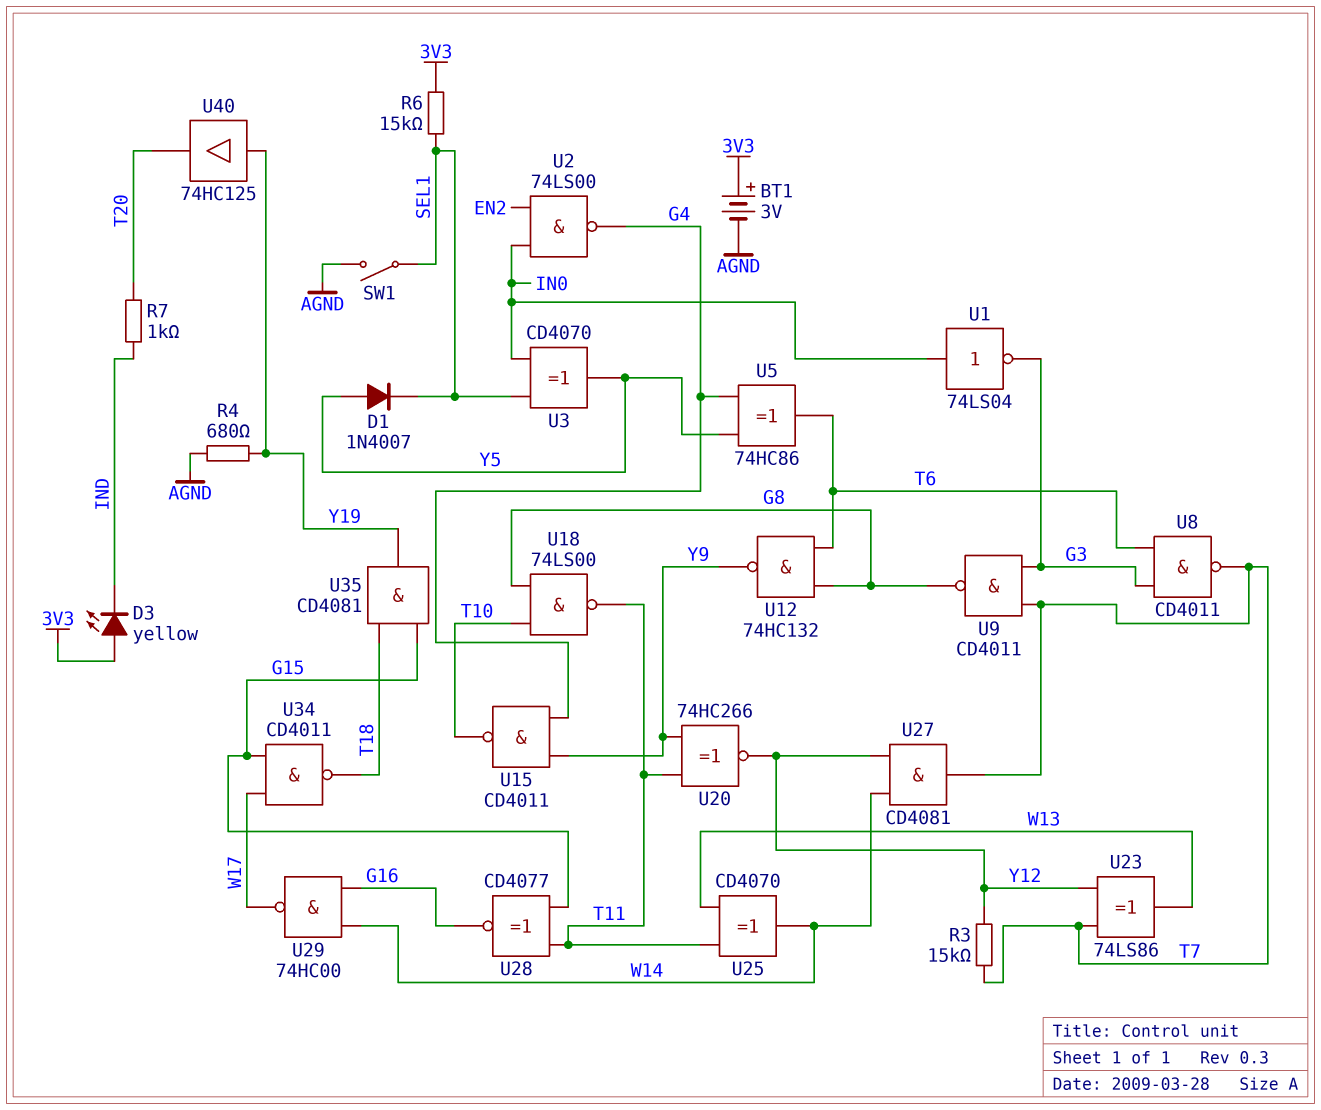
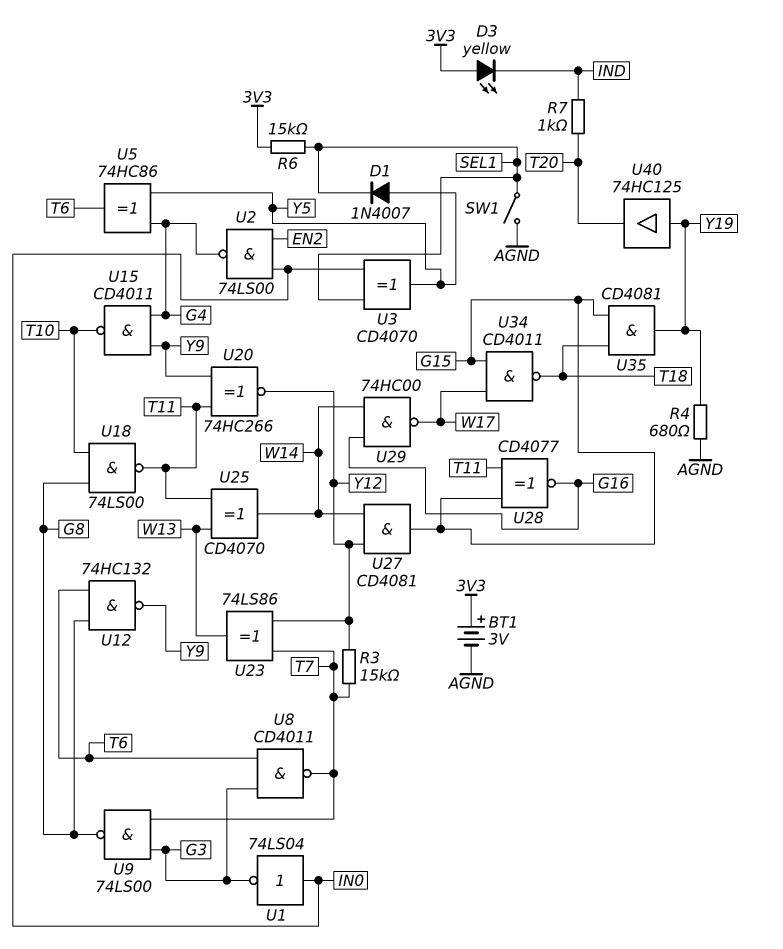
U9: NAND CD4011 (in G3, in T7, out G8) -> NAND 74LS00 (in G3, in T7, out G8)
U27: AND CD4081 (in W14, in Y12, out T7) -> AND CD4081 (in W14, in Y12, out G15)

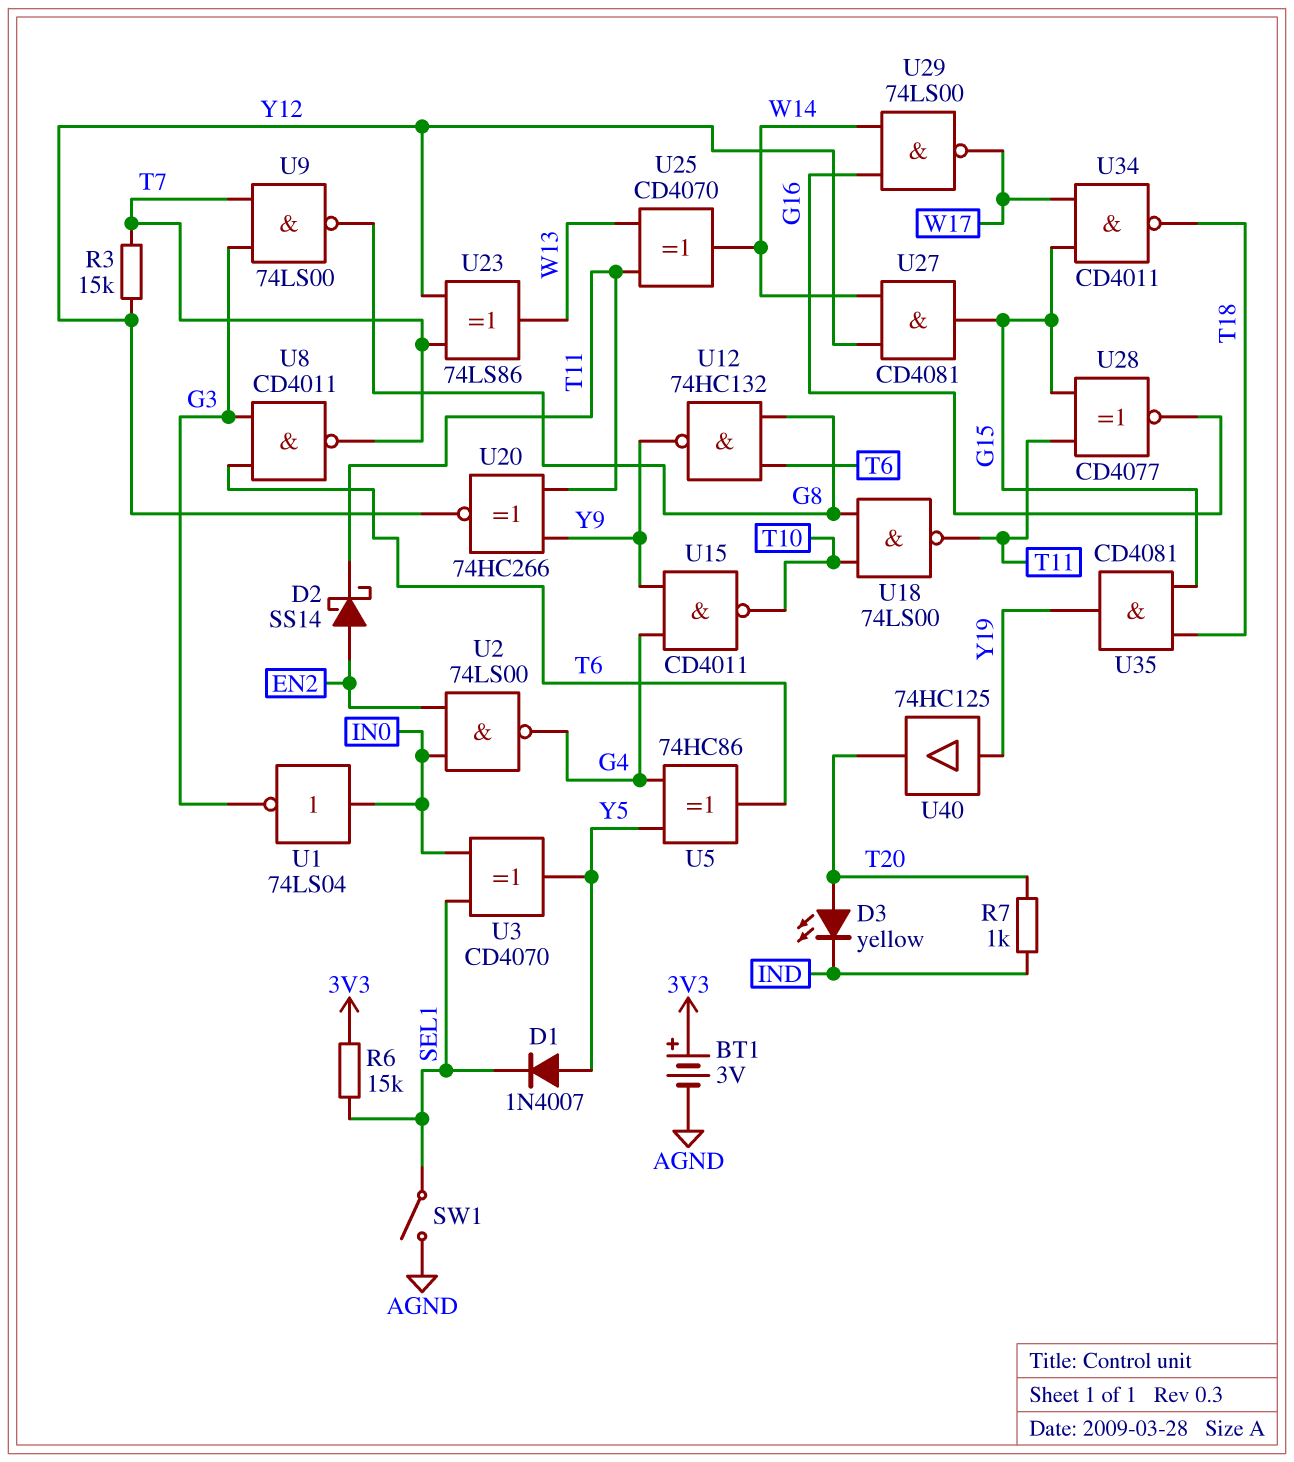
D2: none -> schottky SS14 (A EN2, K T11)
D3: LED yellow (A 3V3, K IND) -> LED yellow (A T20, K IND)
R4: 680 (AGND, Y19) -> none
U29: NAND 74HC00 (in G16, in W14, out W17) -> NAND 74LS00 (in G16, in W14, out W17)

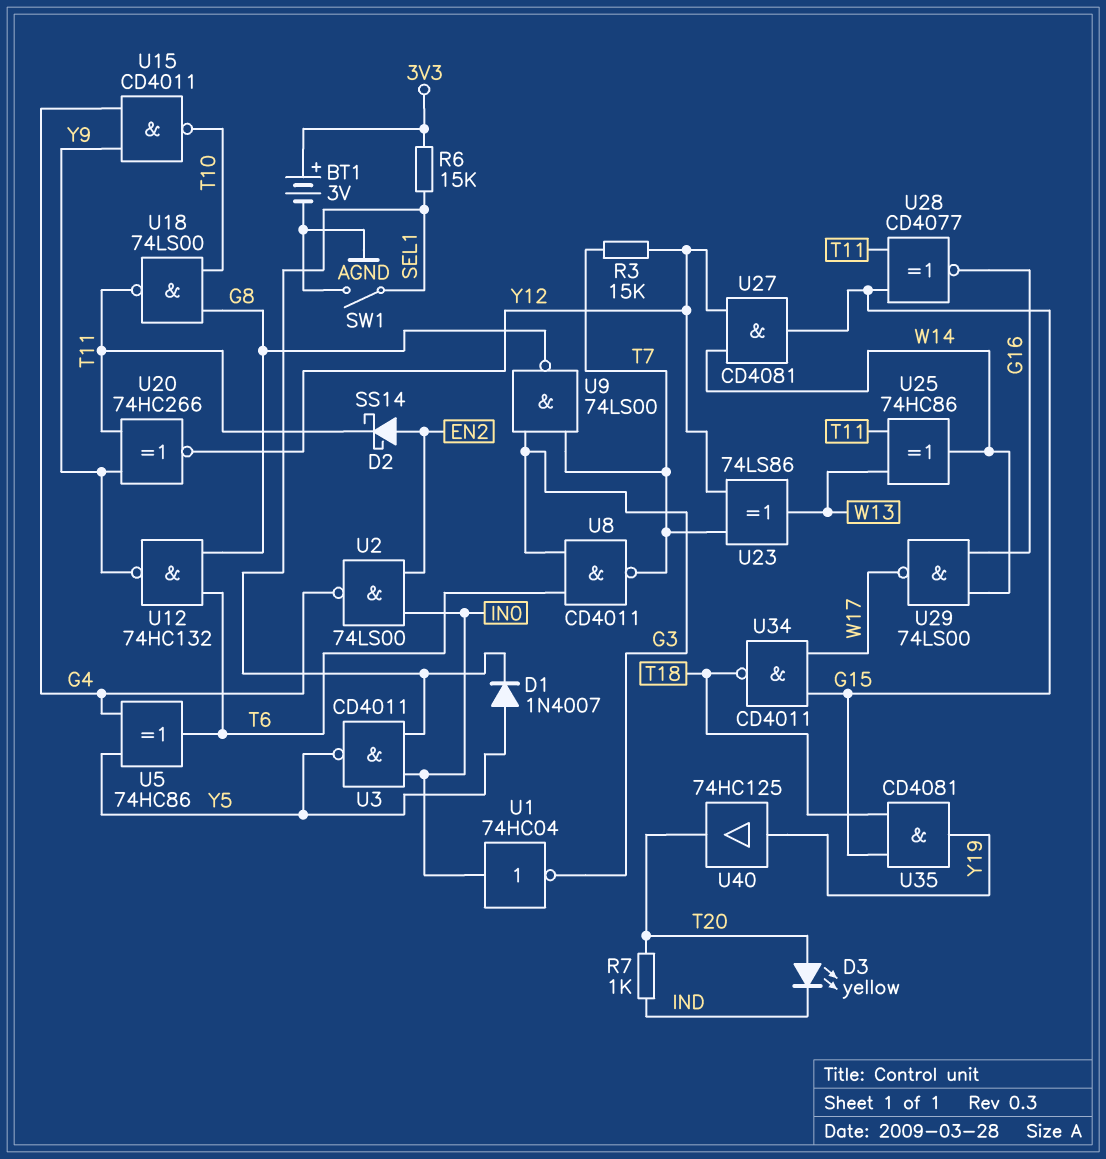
U1: NOT 74LS04 (in IN0, out G3) -> NOT 74HC04 (in IN0, out G3)
U3: XOR CD4070 (in IN0, in SEL1, out Y5) -> NAND CD4011 (in IN0, in SEL1, out Y5)
U25: XOR CD4070 (in T11, in W13, out W14) -> XOR 74HC86 (in T11, in W13, out W14)

